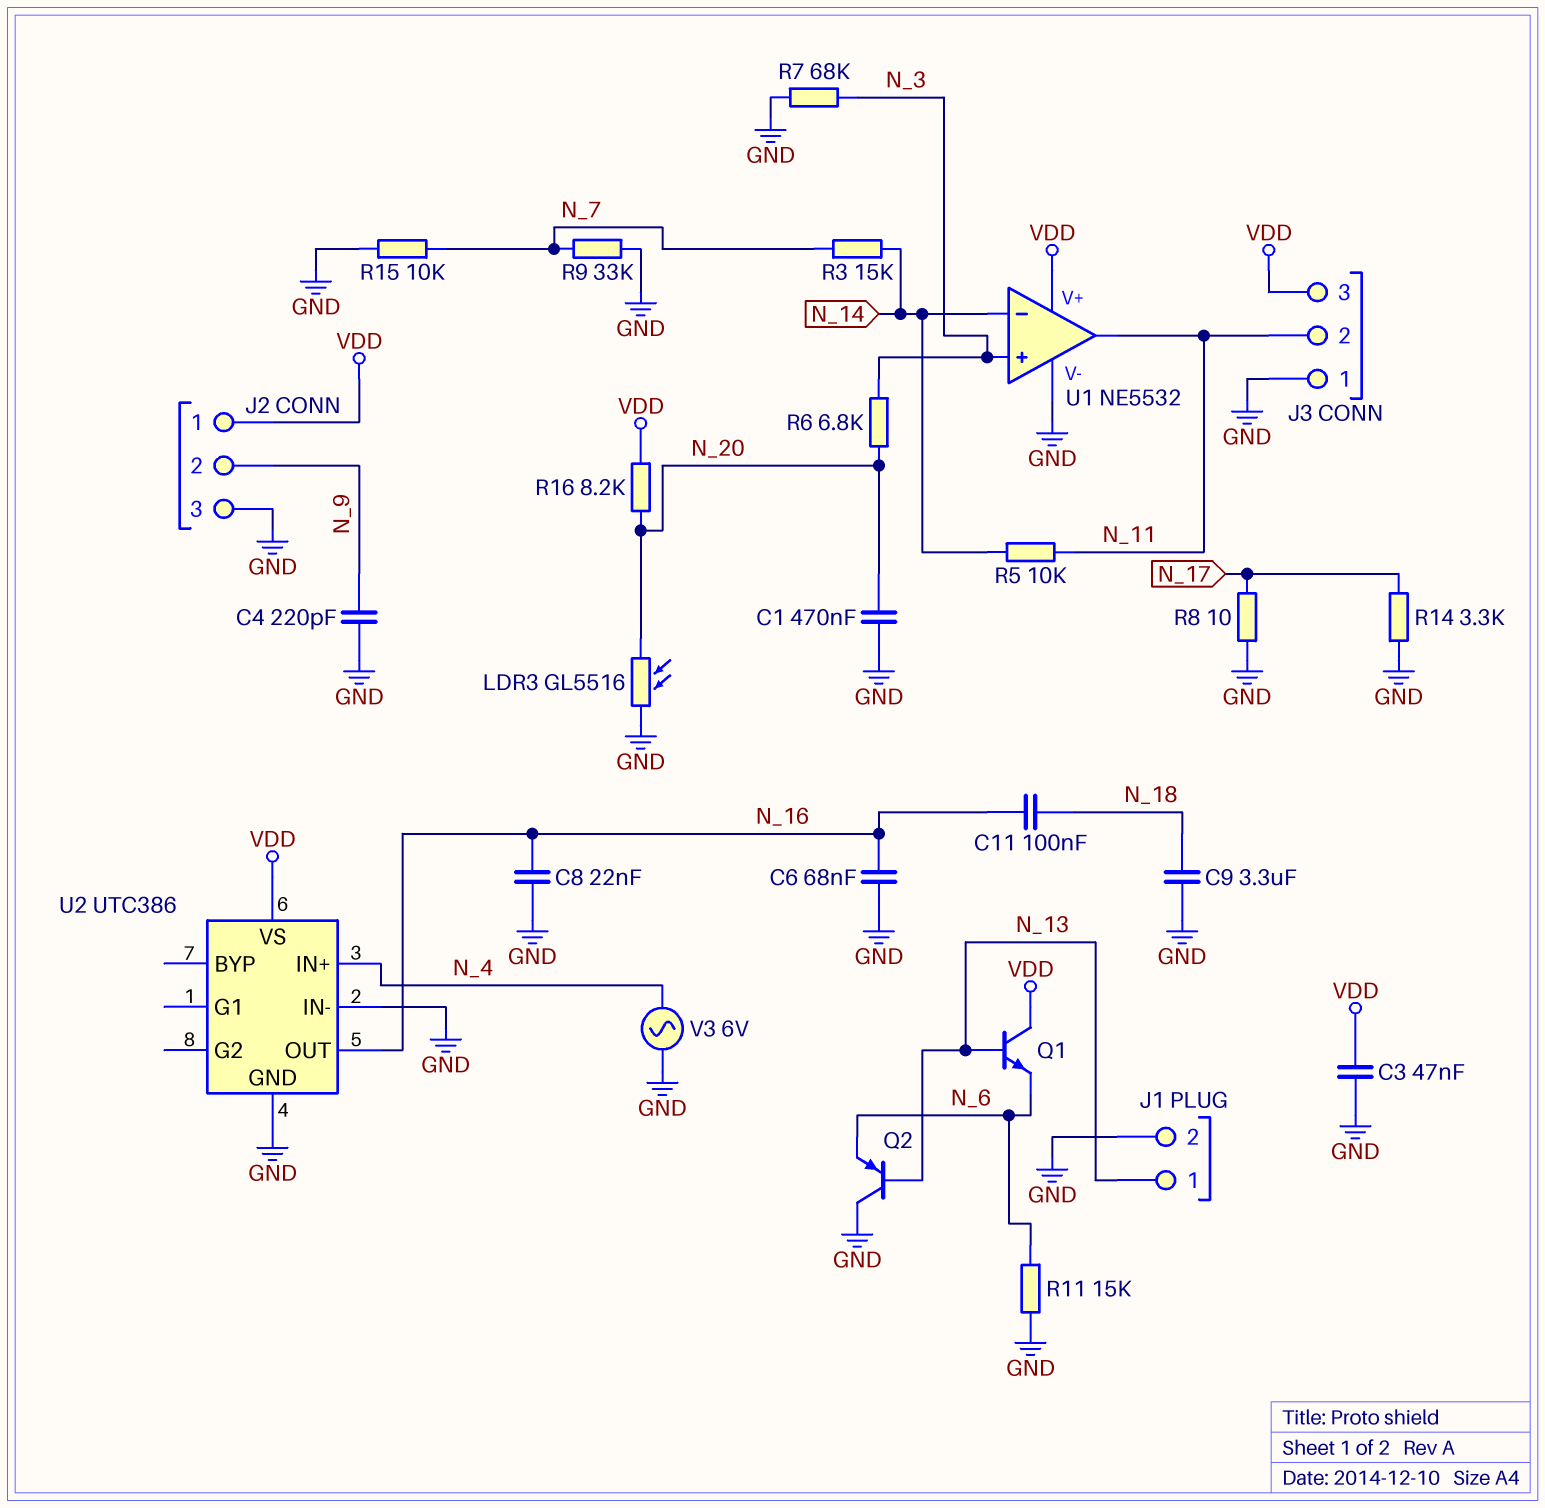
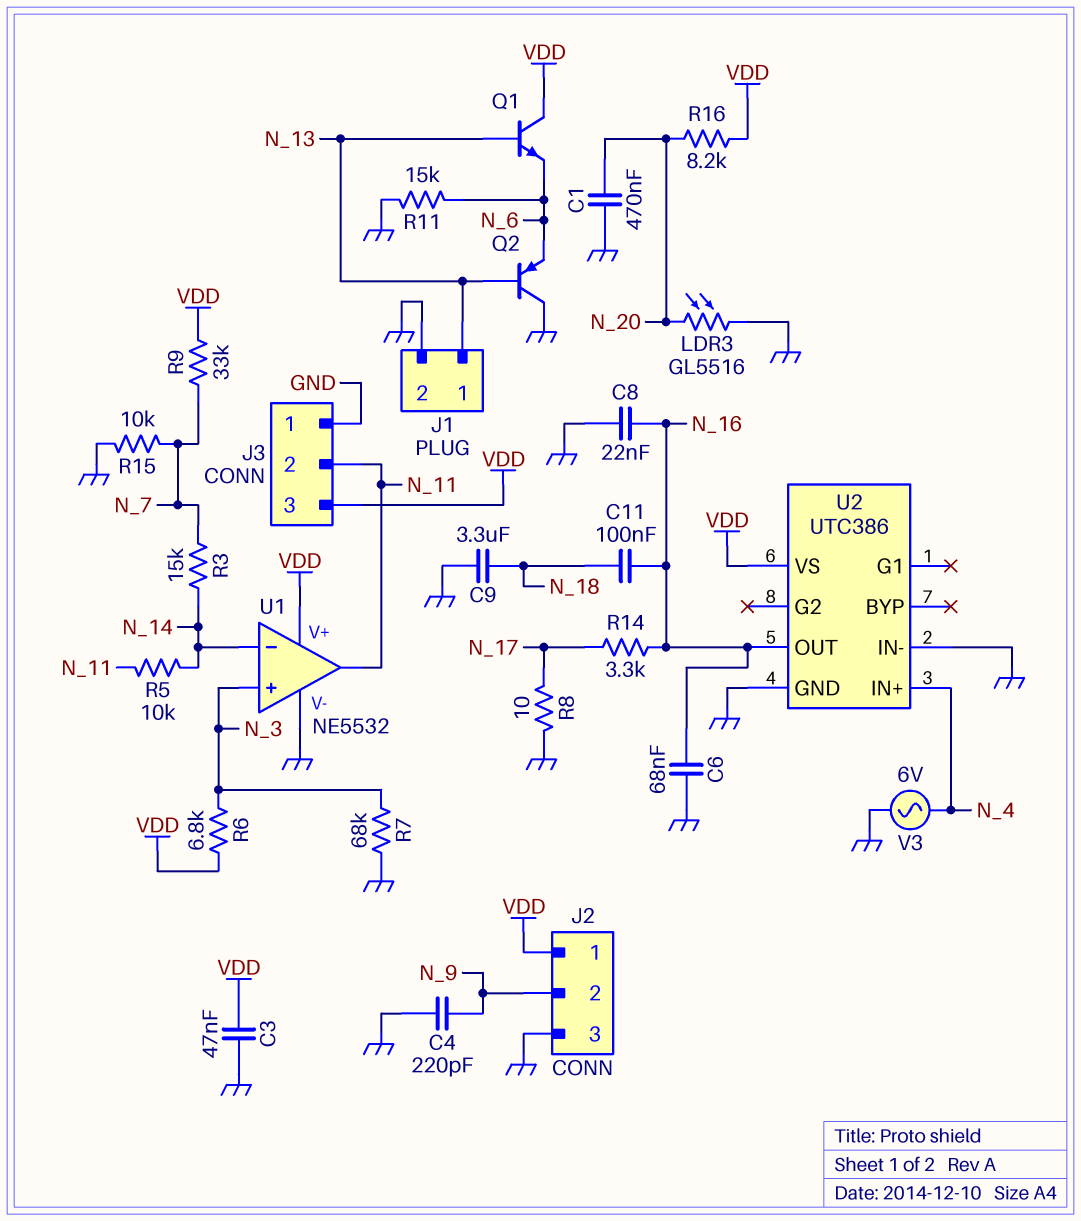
R6: 6.8k (N_3, N_20) -> 6.8k (N_3, VDD)
R9: 33k (GND, N_7) -> 33k (N_7, VDD)
R14: 3.3k (GND, N_17) -> 3.3k (N_16, N_17)

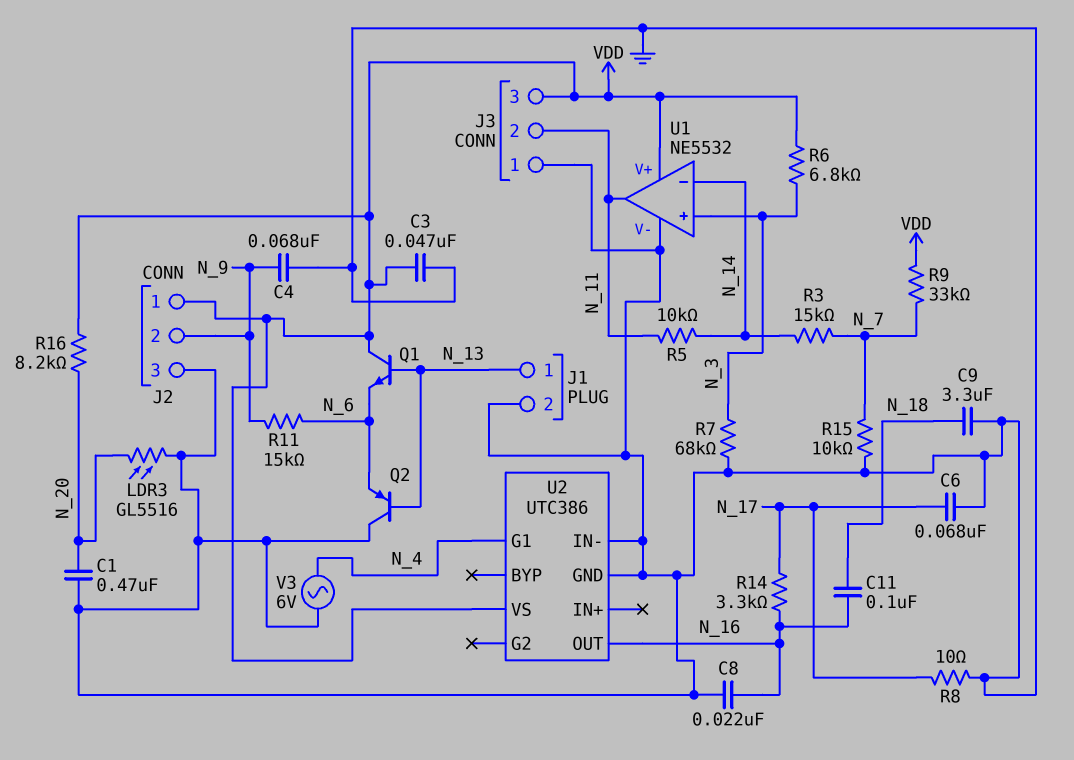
C4: 220pF (GND, N_9) -> 68nF (GND, N_9)
C6: 68nF (GND, N_16) -> 68nF (GND, N_17)
R11: 15k (GND, N_6) -> 15k (N_6, N_9)
U2 pin G1: none -> N_4
U2 pin IN+: N_4 -> none

